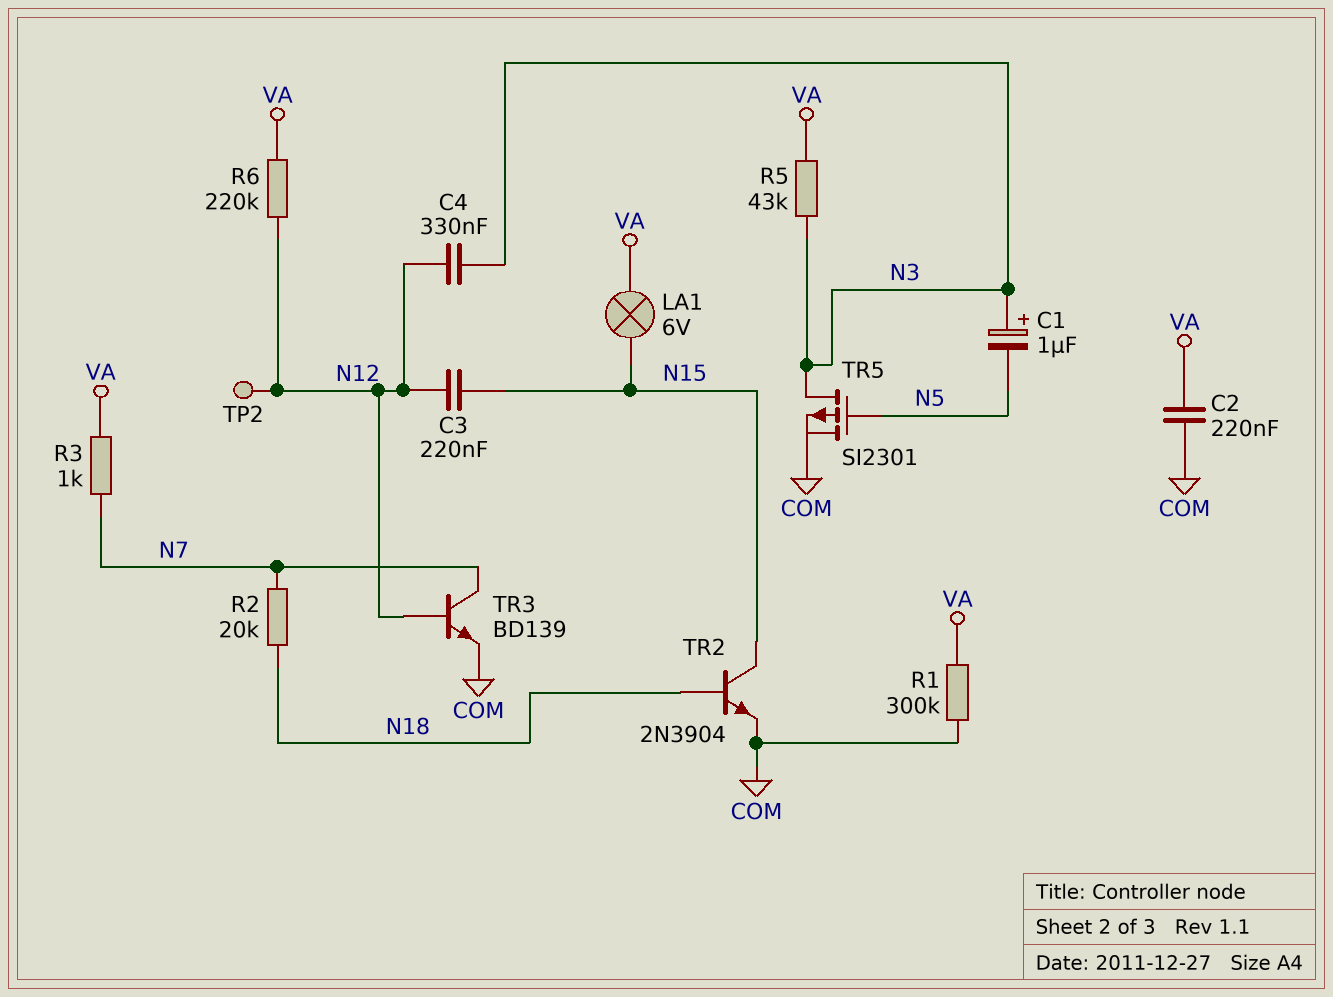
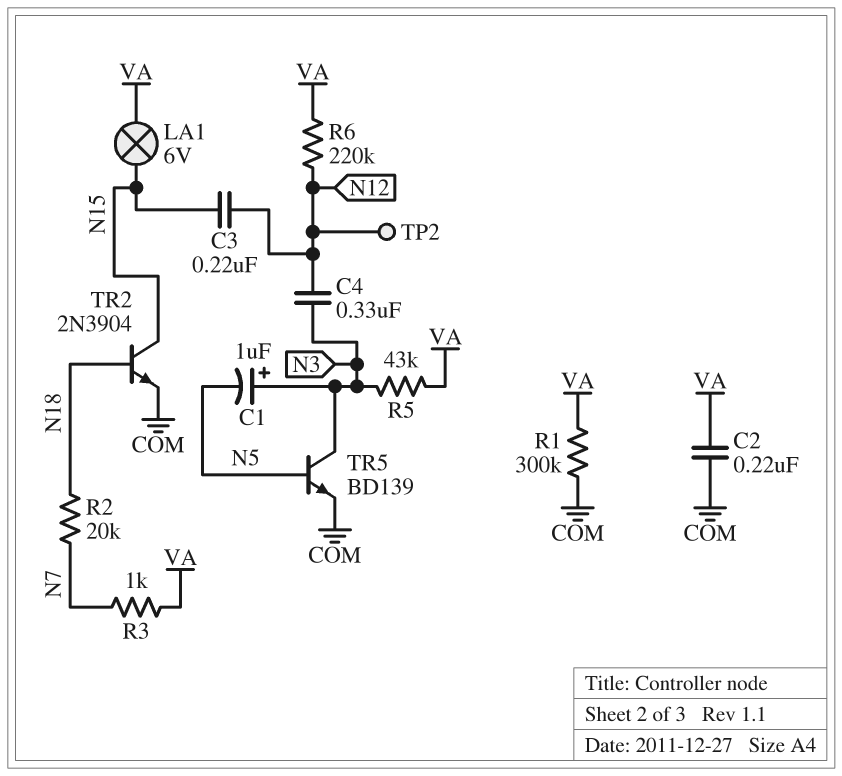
TR3: NPN BD139 (B N12, C N7, E COM) -> none
TR5: PMOS SI2301 (G N5, D N3, S COM) -> NPN BD139 (B N5, C N3, E COM)

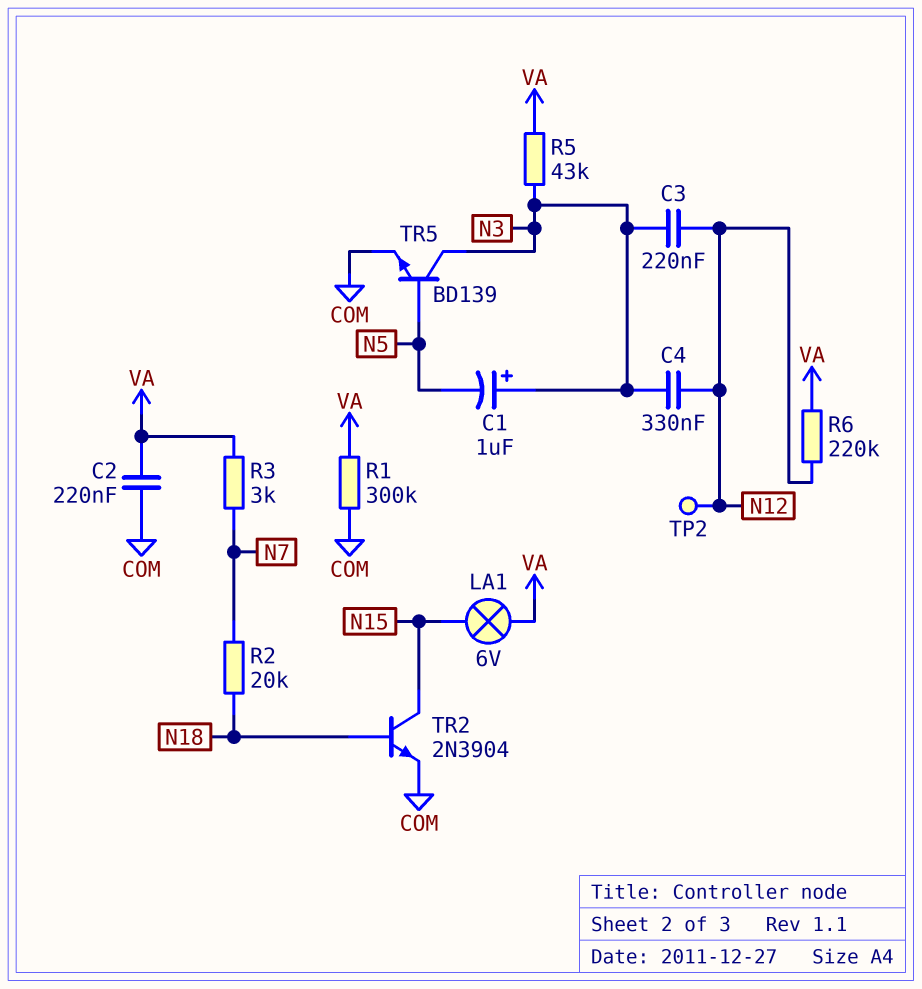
C3: 220nF (N12, N15) -> 220nF (N3, N12)
R3: 1k (N7, VA) -> 3k (N7, VA)

